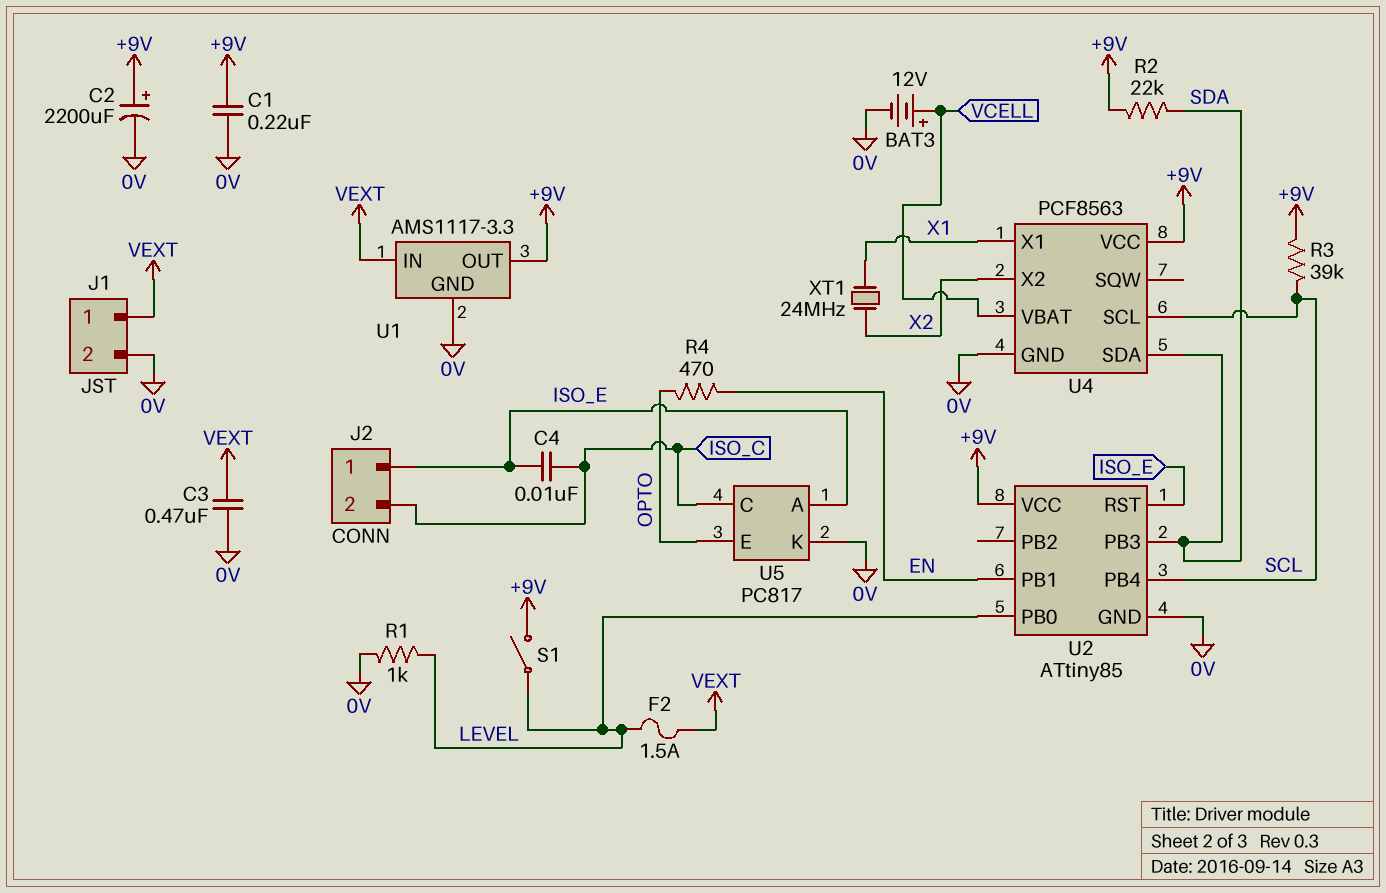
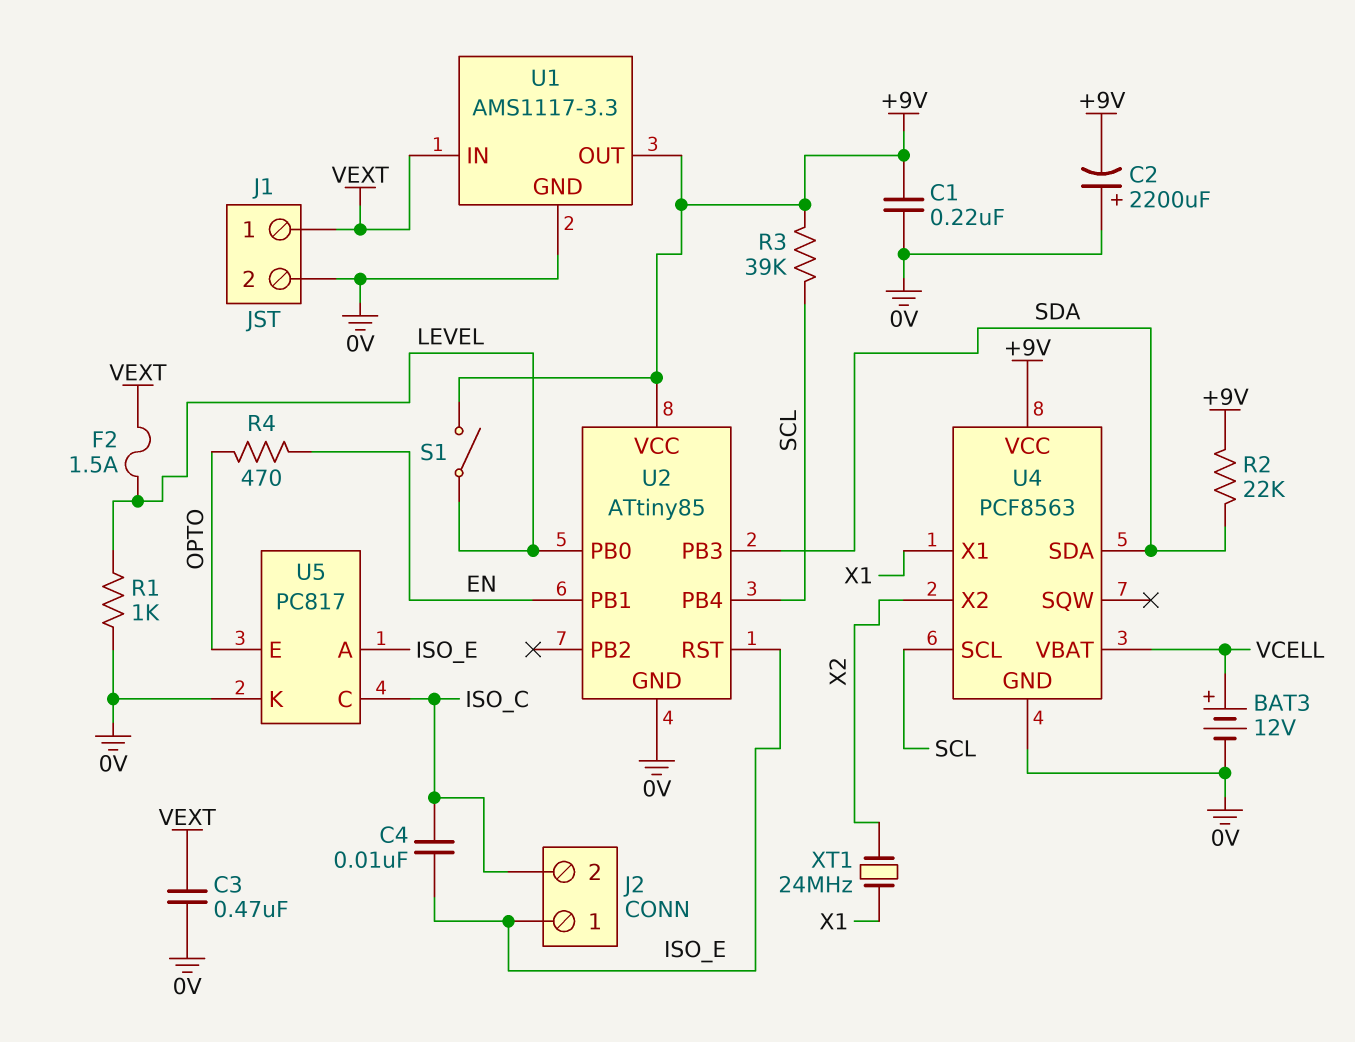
C2: 2200uF (plus +9V, minus 0V) -> 2200uF (plus 0V, minus +9V)

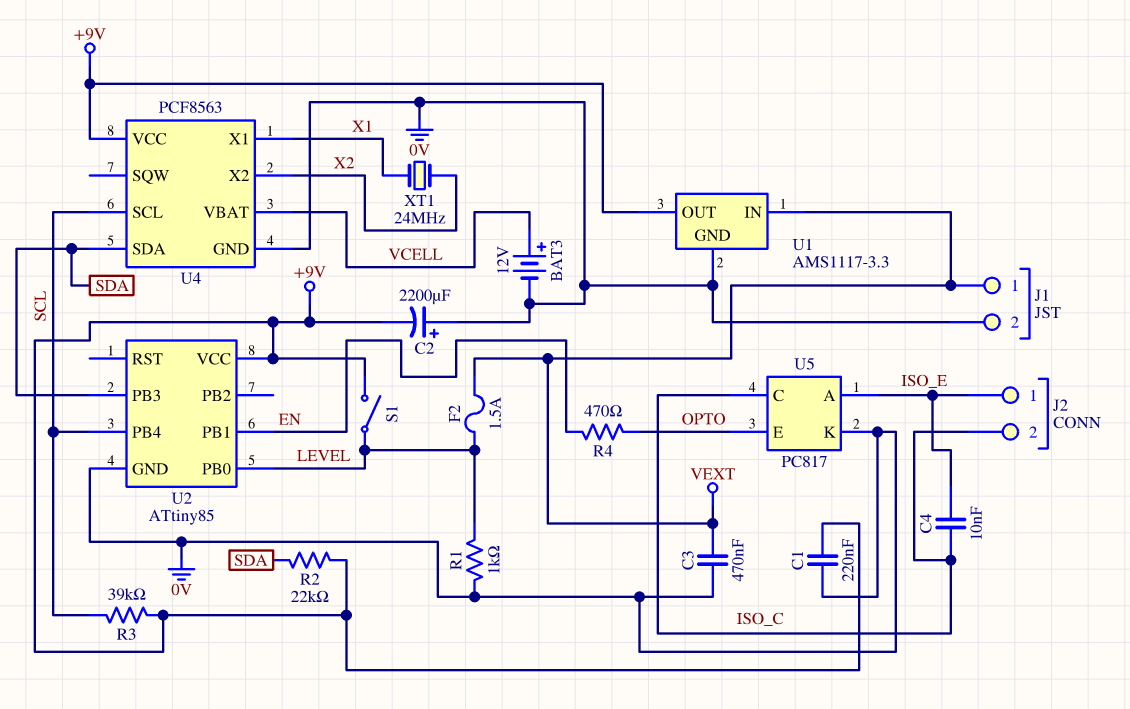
U2 pin RST: ISO_E -> none

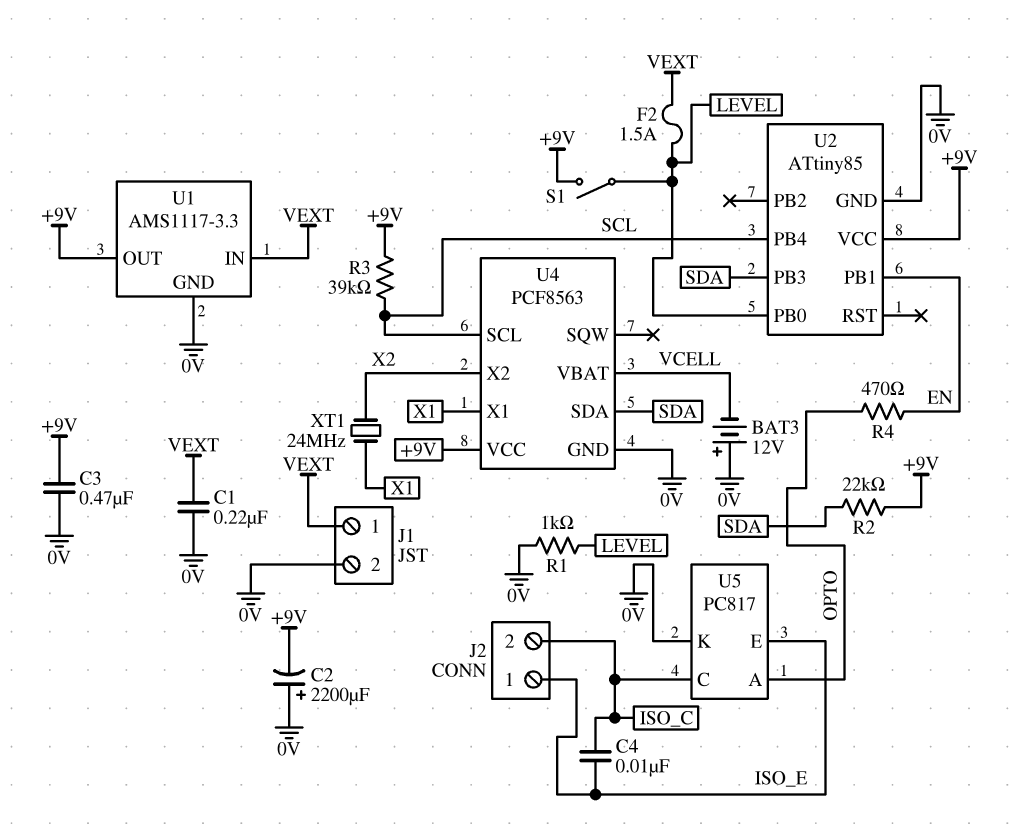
BAT3: 12V (plus VCELL, minus 0V) -> 12V (plus 0V, minus VCELL)
C1: 220nF (+9V, 0V) -> 220nF (0V, VEXT)
C3: 470nF (0V, VEXT) -> 470nF (+9V, 0V)
U5 pin A: ISO_E -> OPTO
U5 pin E: OPTO -> ISO_E

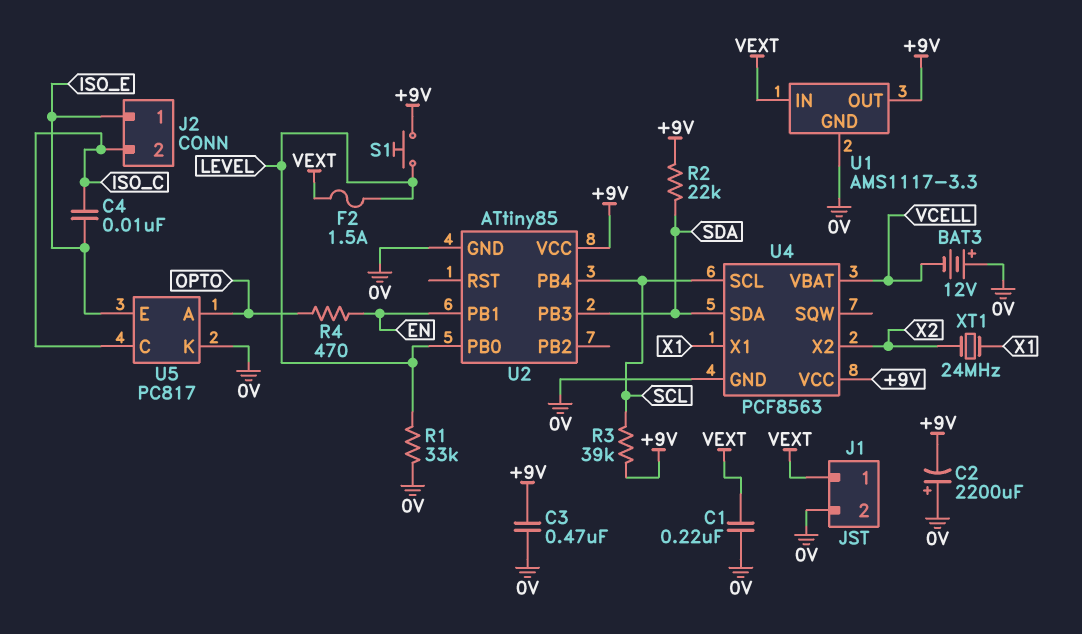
R1: 1k (0V, LEVEL) -> 33k (0V, LEVEL)
S1: switch (+9V, LEVEL) -> button (+9V, LEVEL)

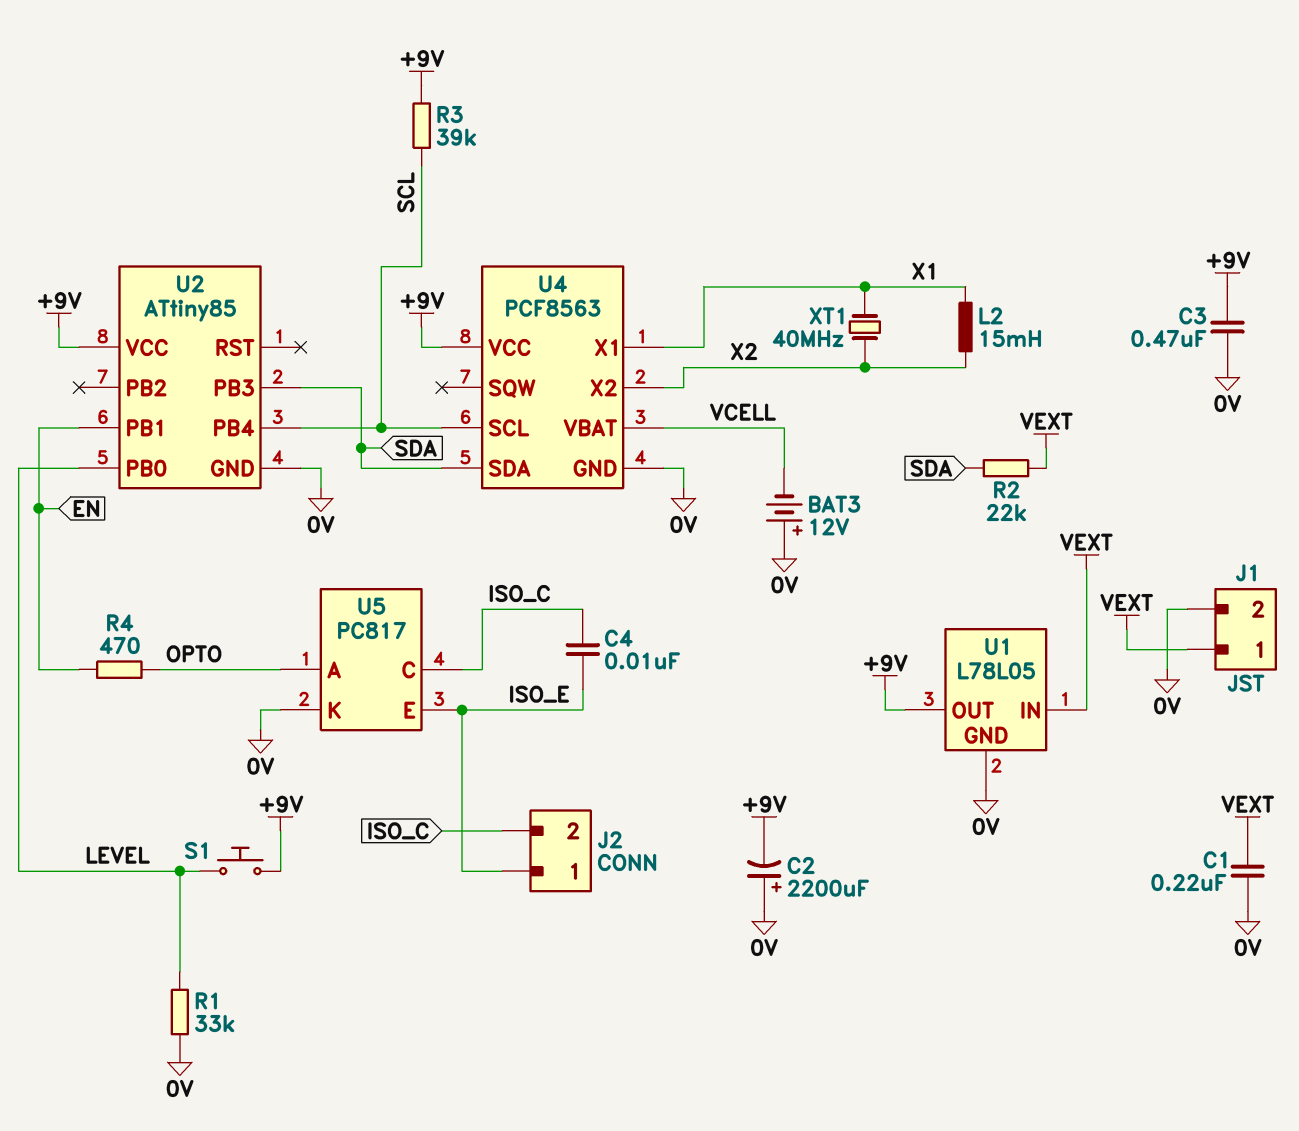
F2: 1.5A (LEVEL, VEXT) -> none
L2: none -> 15mH (X1, X2)
R2: 22k (+9V, SDA) -> 22k (SDA, VEXT)
U1: AMS1117-3.3 -> L78L05
XT1: 24MHz (X1, X2) -> 40MHz (X1, X2)

